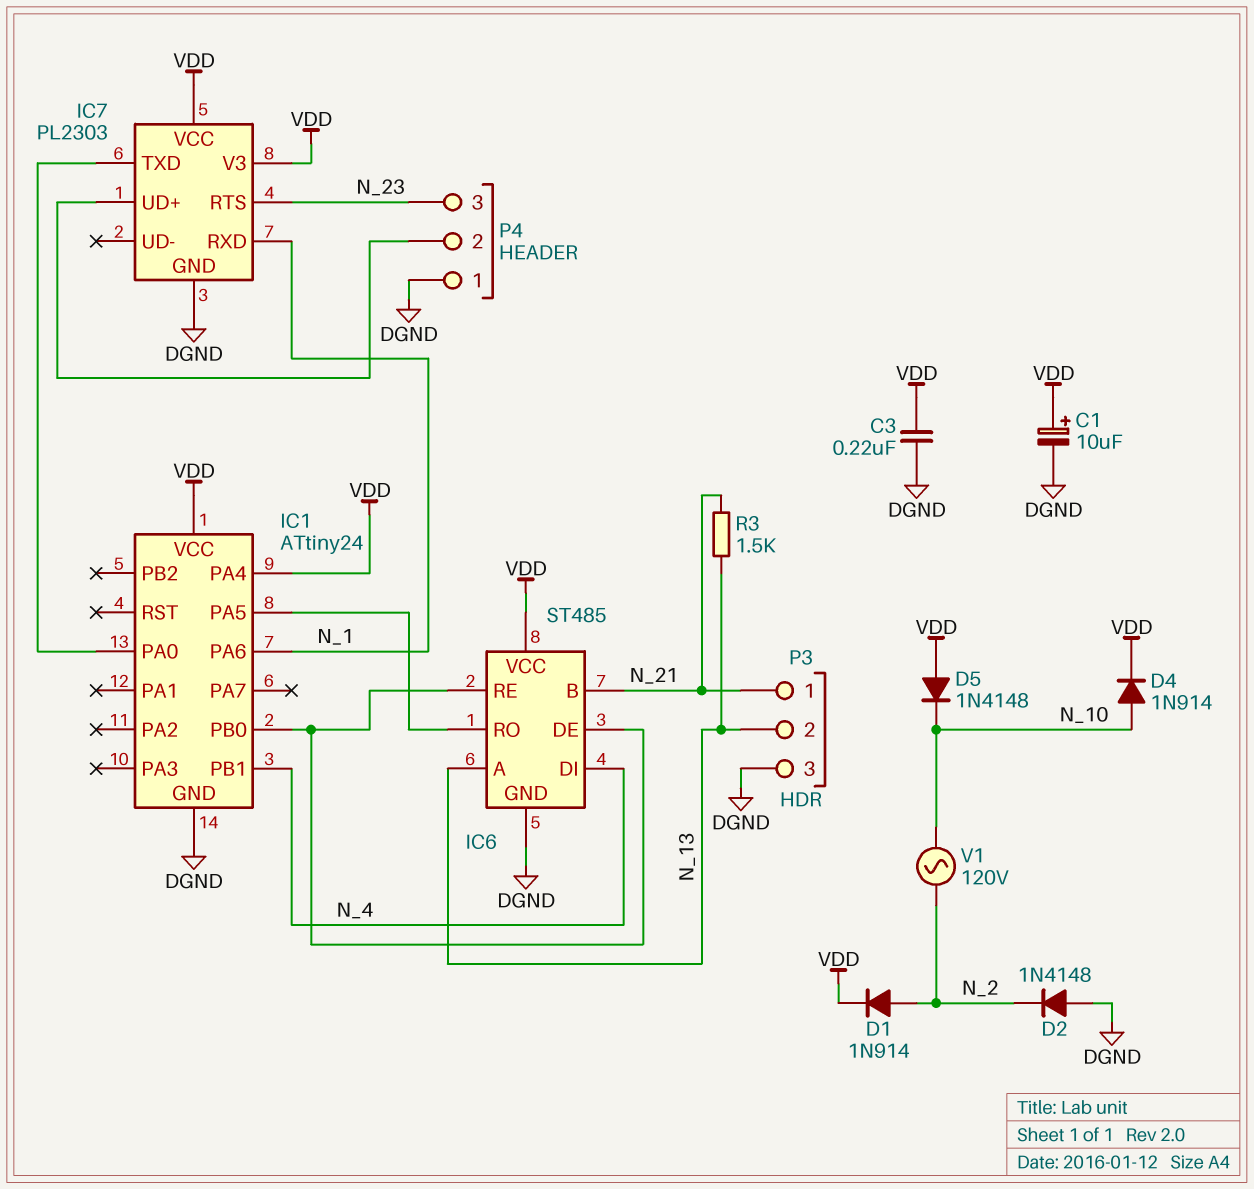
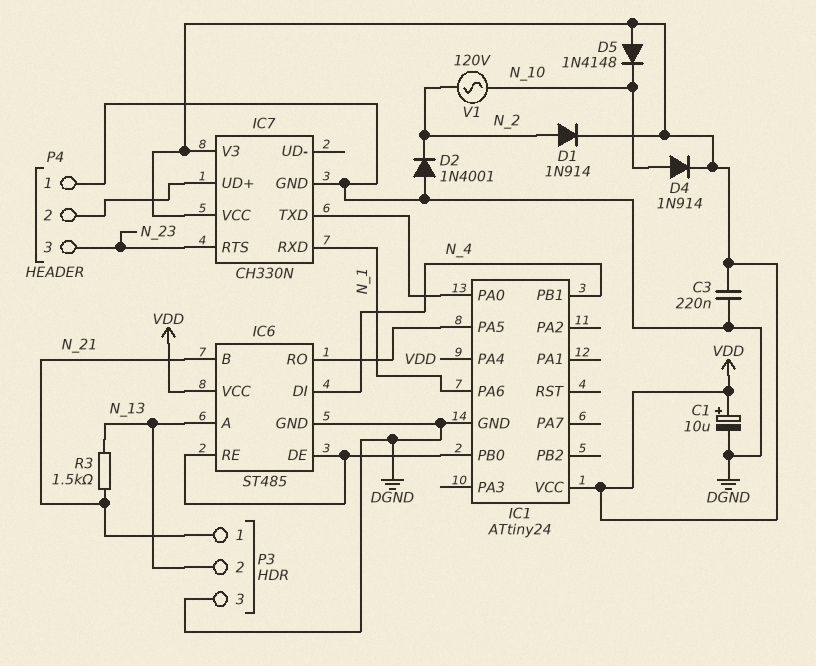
D2: diode 1N4148 (A DGND, K N_2) -> diode 1N4001 (A DGND, K N_2)
IC7: PL2303 -> CH330N

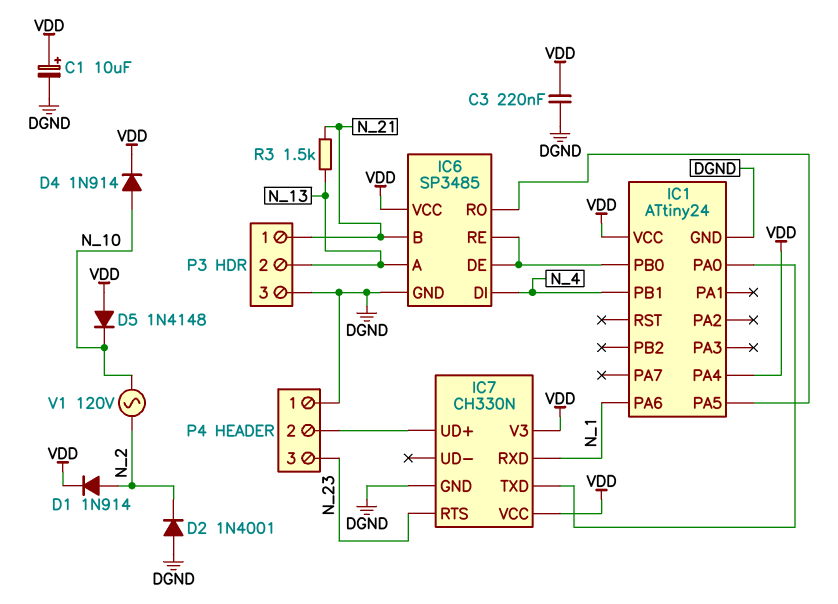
IC6: ST485 -> SP3485

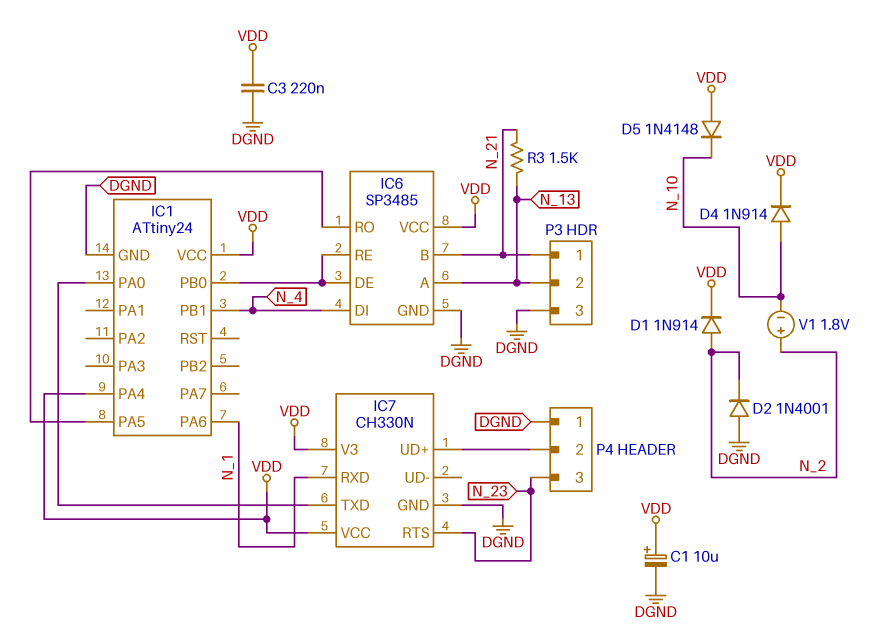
V1: AC 120V (N_2, N_10) -> 1.8V (plus N_2, minus N_10)

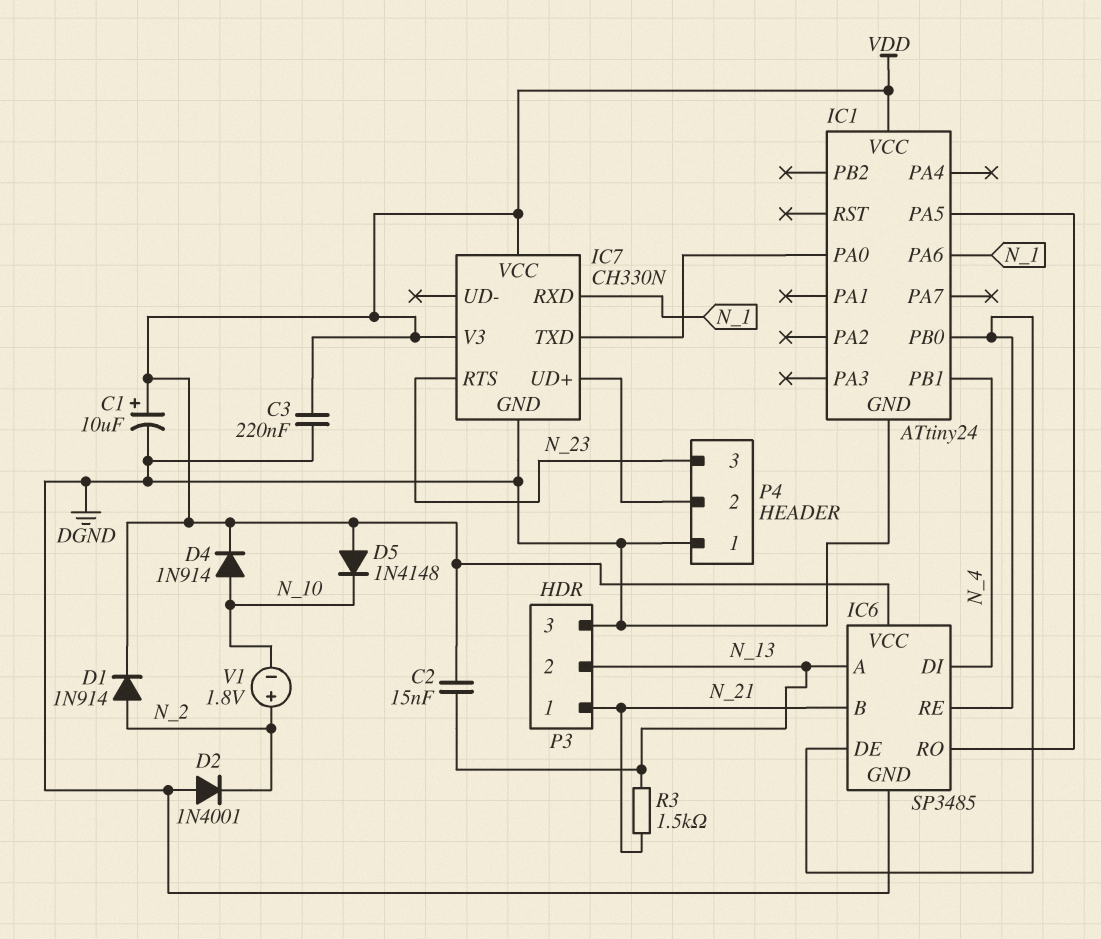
C2: none -> 15nF (N_13, VDD)
IC1 pin PA4: VDD -> none

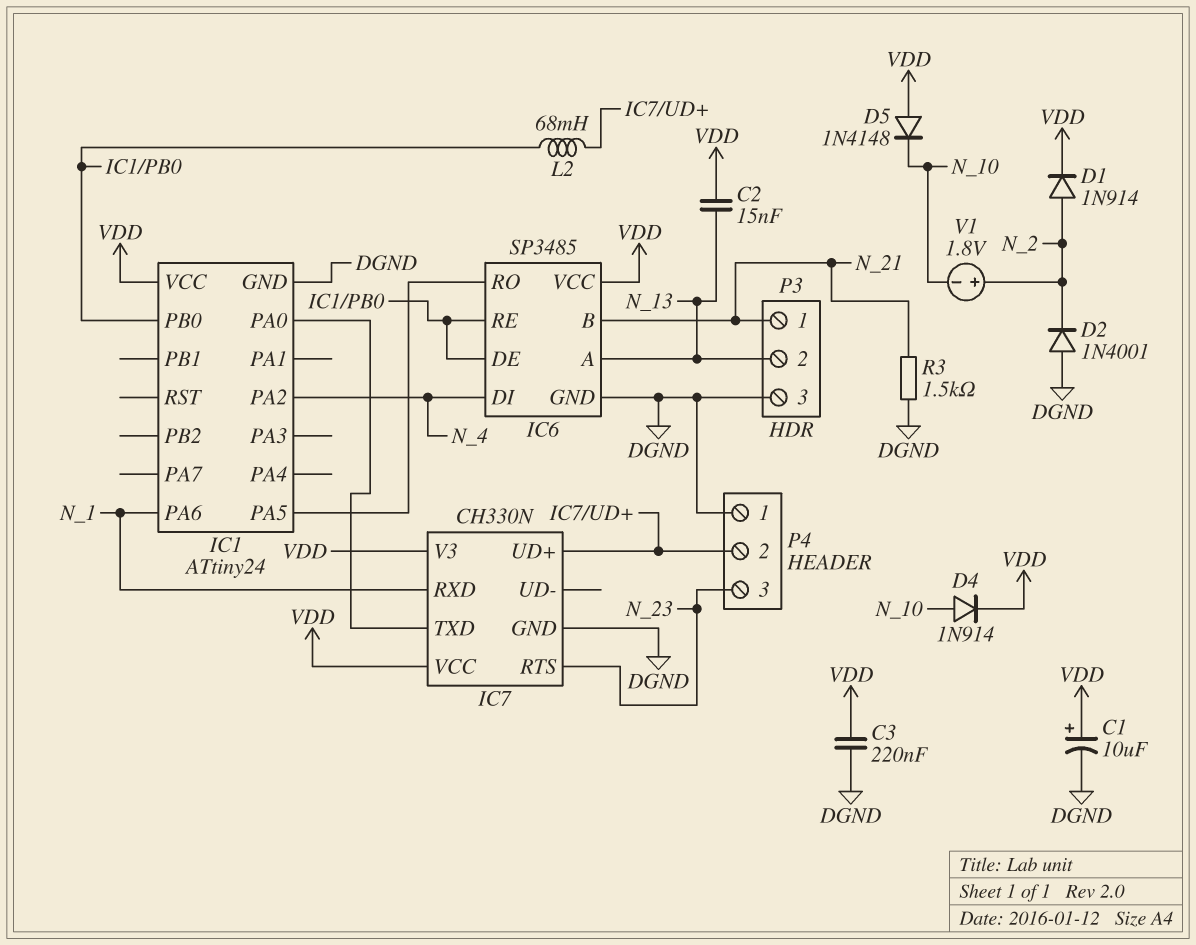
IC1 pin PA2: none -> N_4
IC1 pin PB1: N_4 -> none
L2: none -> 68mH (IC1/PB0, IC7/UD+)
R3: 1.5k (N_13, N_21) -> 1.5k (DGND, N_21)

